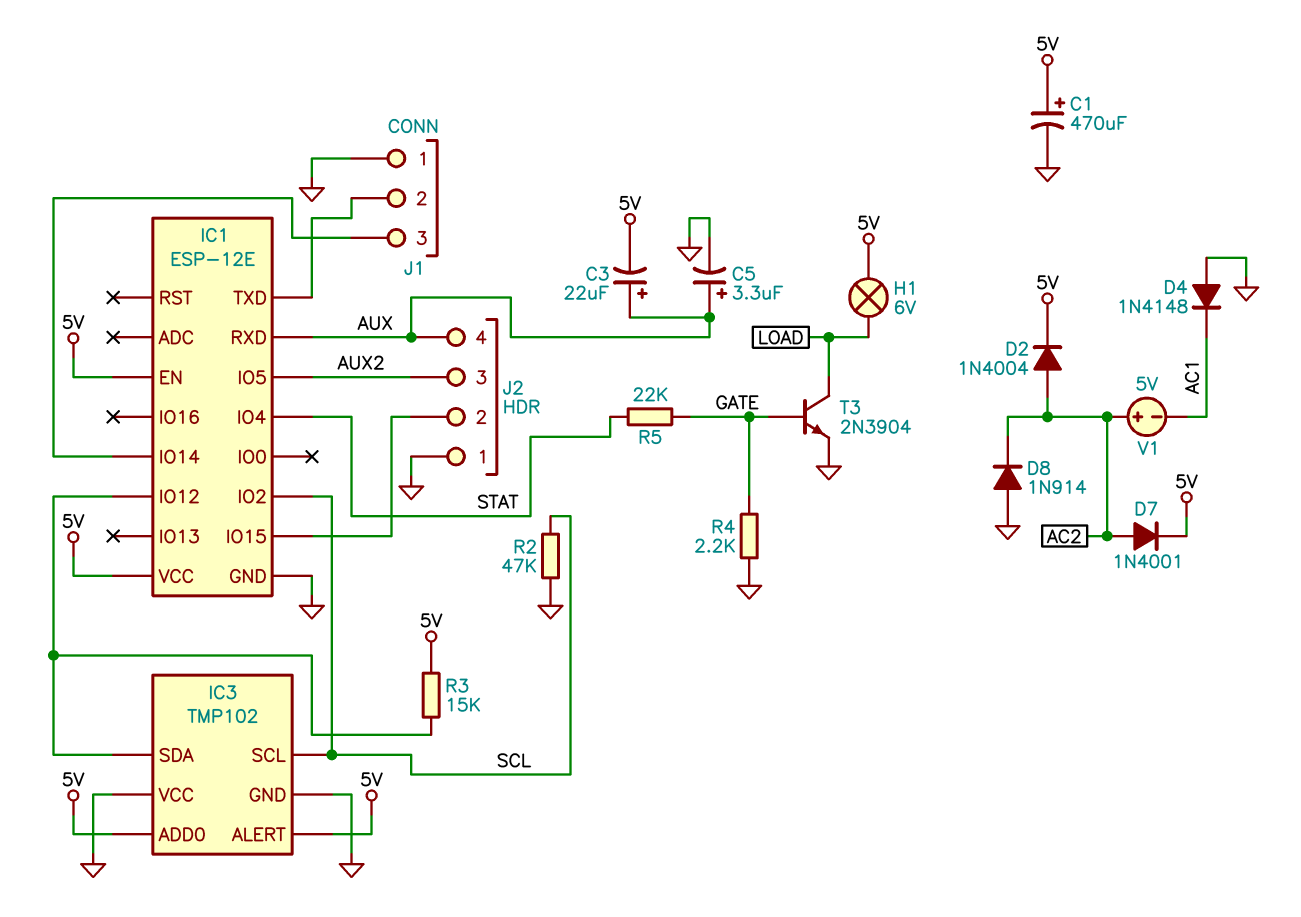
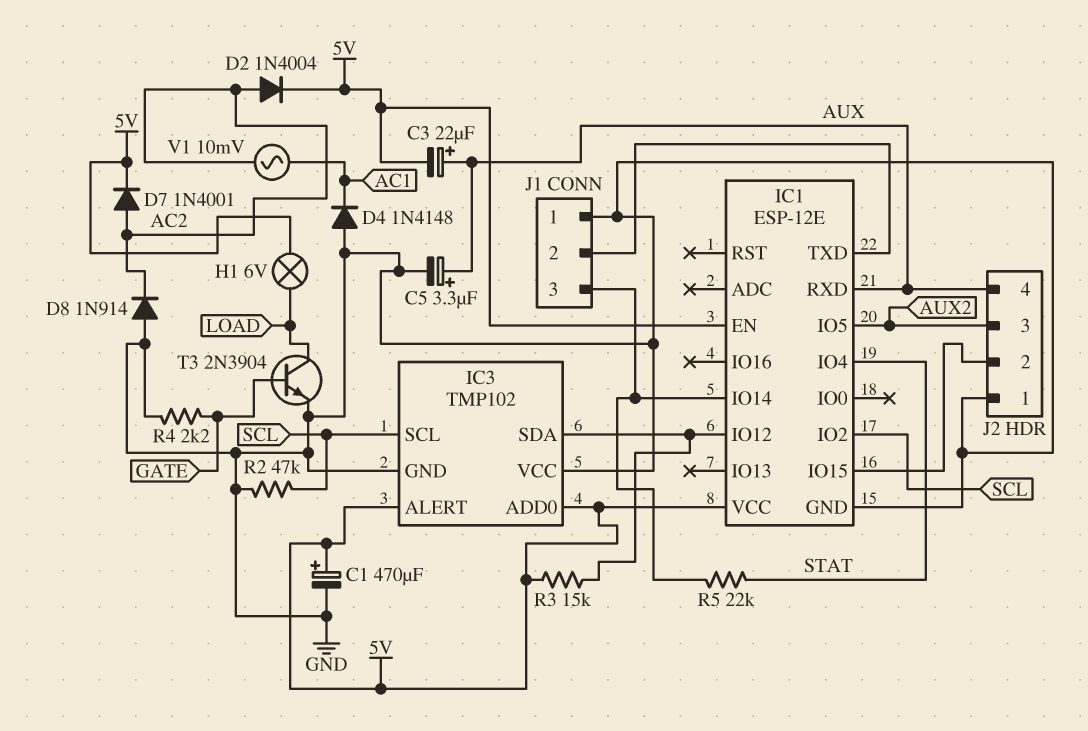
R5: 22k (GATE, STAT) -> 22k (IC1/IO14, STAT)
V1: 5V (plus AC2, minus AC1) -> AC 10mV (AC1, AC2)

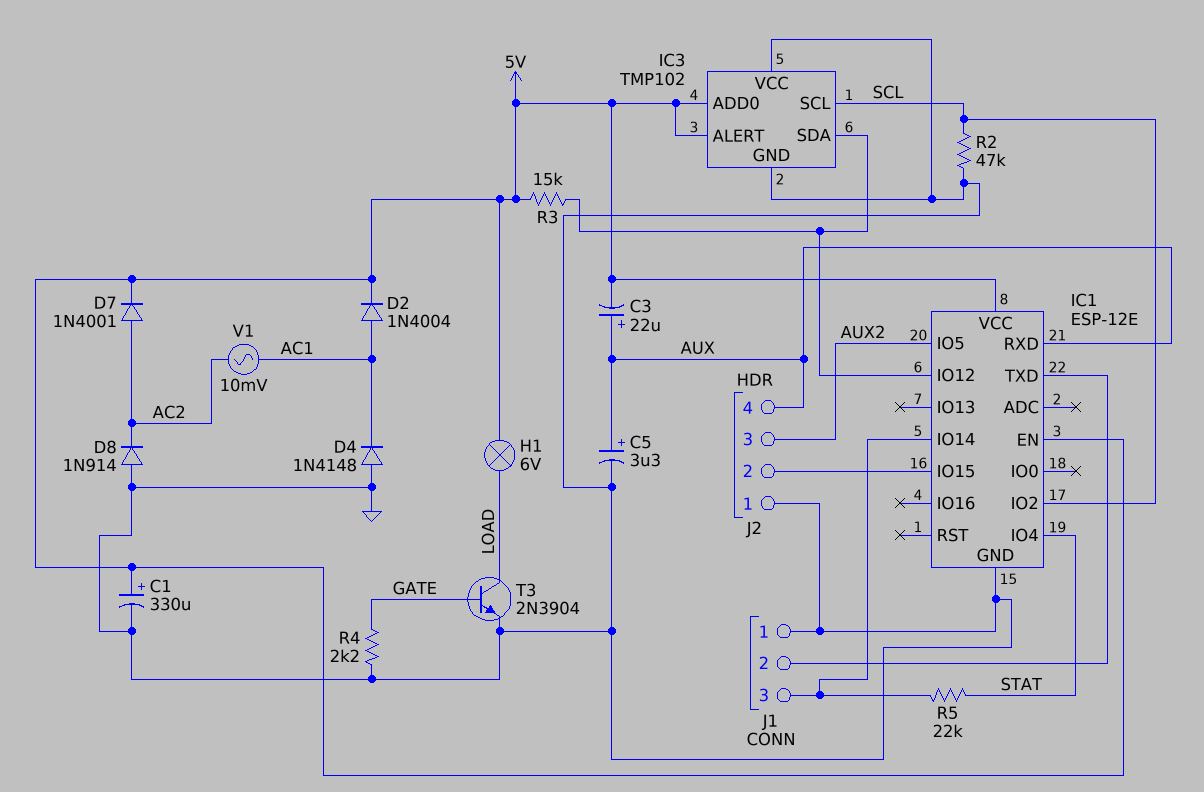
C1: 470uF (plus 5V, minus GND) -> 330uF (plus 5V, minus GND)
D2: diode 1N4004 (A AC2, K 5V) -> diode 1N4004 (A AC1, K 5V)

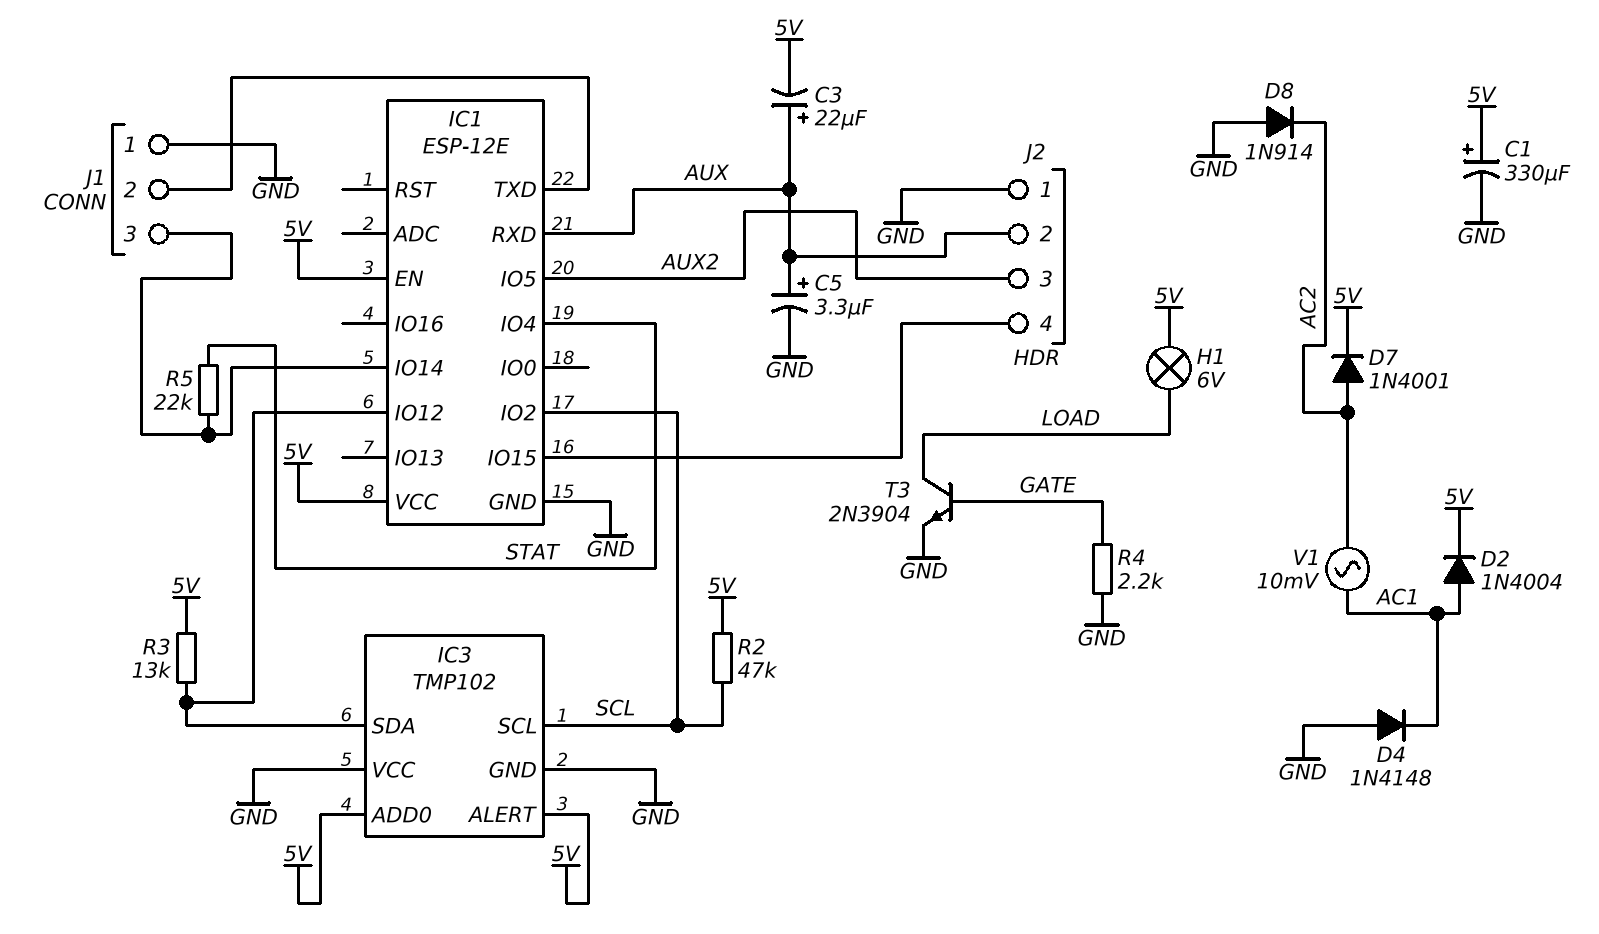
J2 pin 2: IC1/IO15 -> AUX
J2 pin 4: AUX -> IC1/IO15
R2: 47k (GND, SCL) -> 47k (5V, SCL)
R3: 15k (5V, IC1/IO12) -> 13k (5V, IC1/IO12)

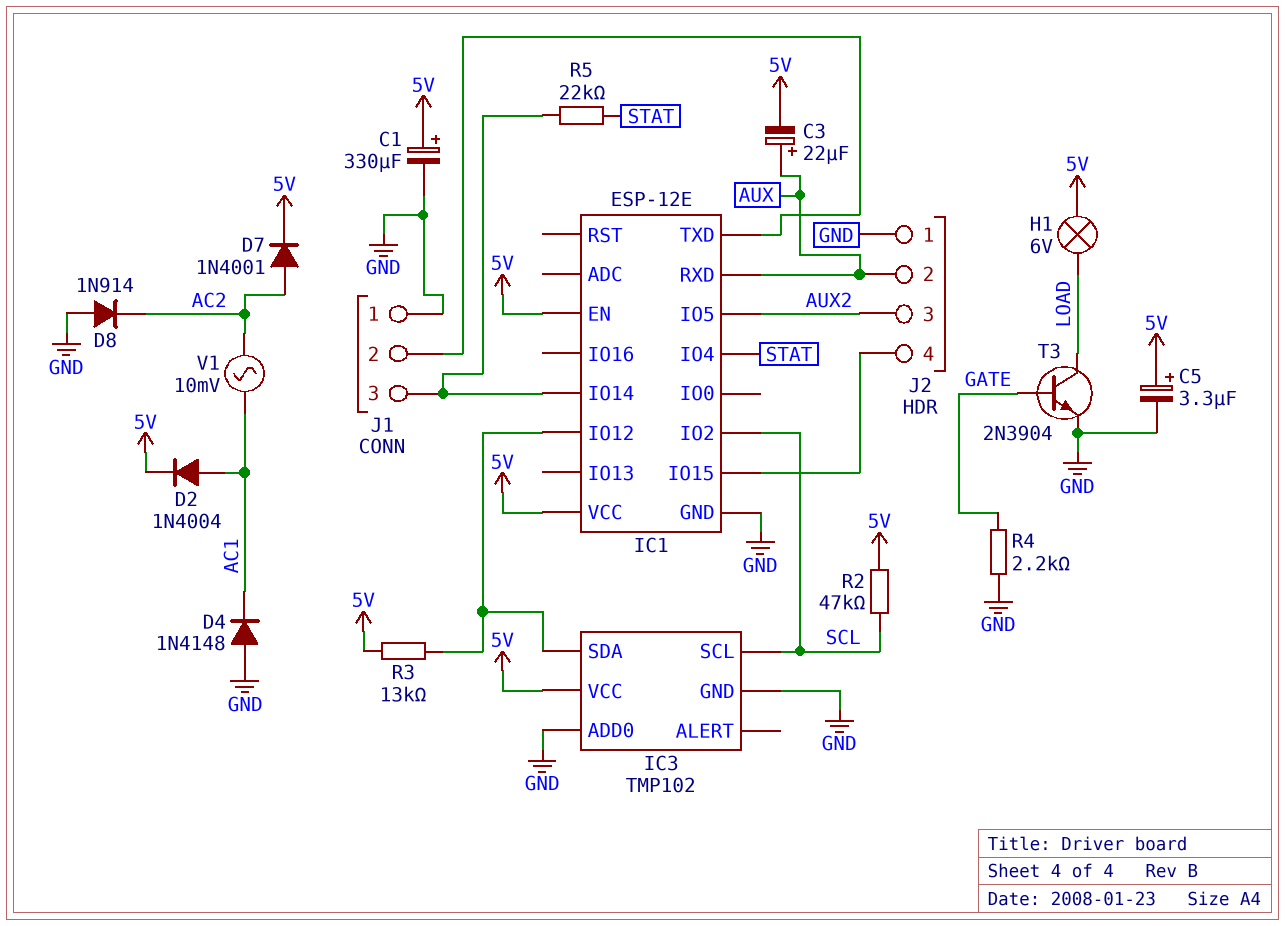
C5: 3.3uF (plus AUX, minus GND) -> 3.3uF (plus 5V, minus GND)
IC3 pin ADD0: 5V -> GND
IC3 pin ALERT: 5V -> none
IC3 pin VCC: GND -> 5V

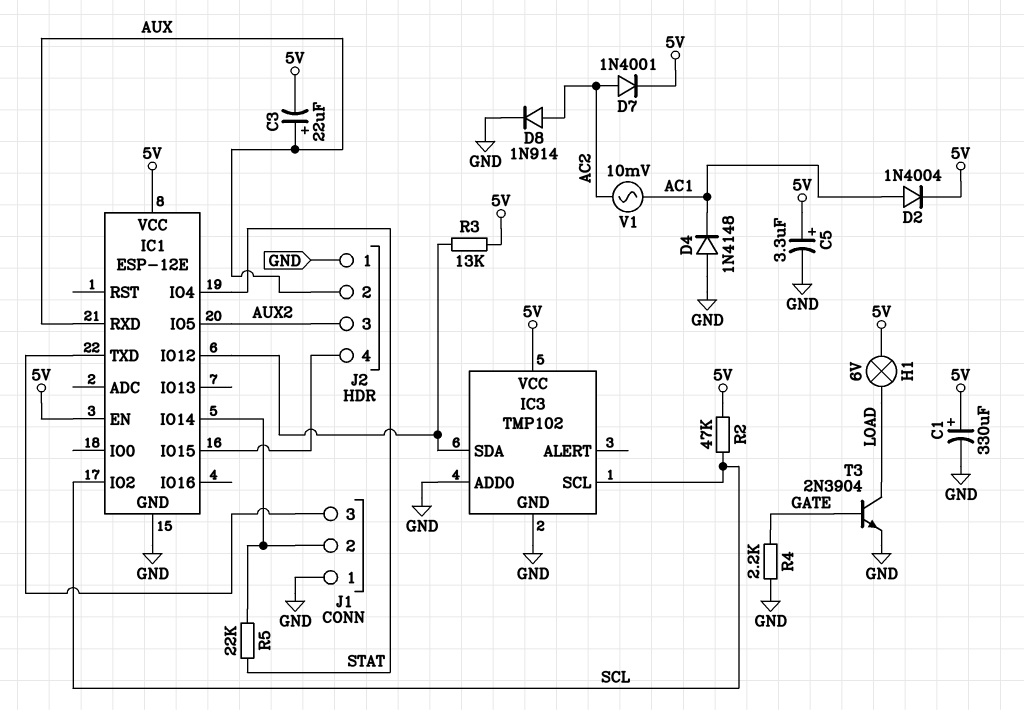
D8: diode 1N914 (A GND, K AC2) -> diode 1N914 (A AC2, K GND)
J1 pin 2: IC1/TXD -> IC1/IO14
J1 pin 3: IC1/IO14 -> IC1/TXD

